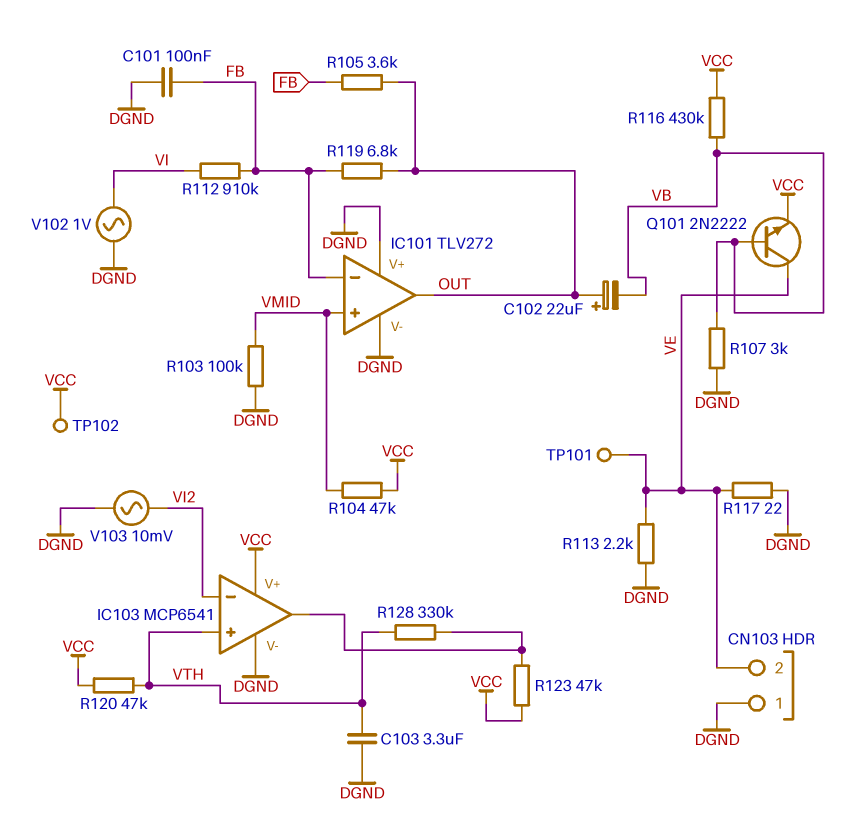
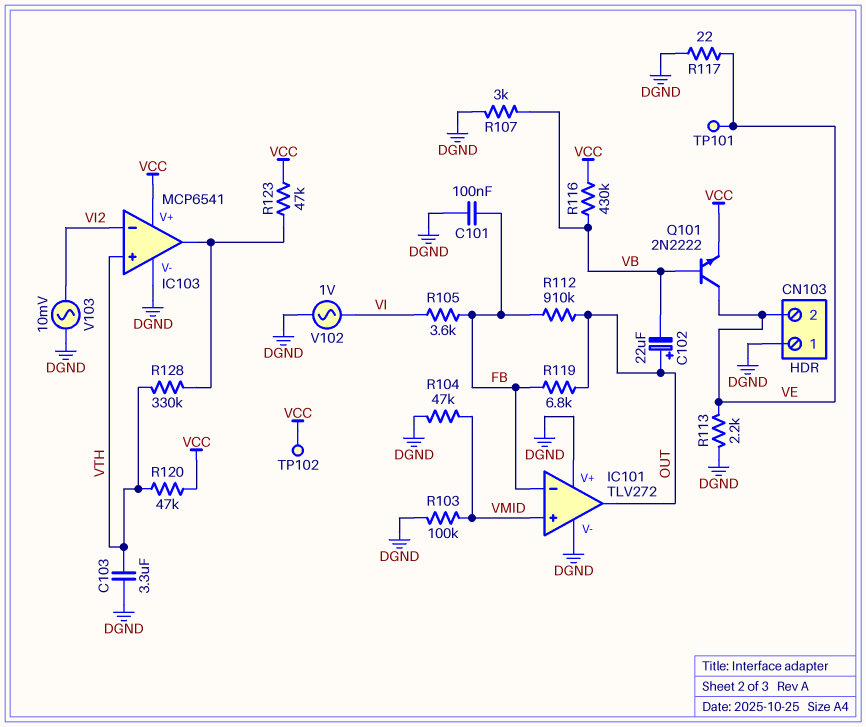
R104: 47k (VCC, VMID) -> 47k (DGND, VMID)
R105: 3.6k (FB, OUT) -> 3.6k (FB, VI)
R112: 910k (FB, VI) -> 910k (FB, OUT)

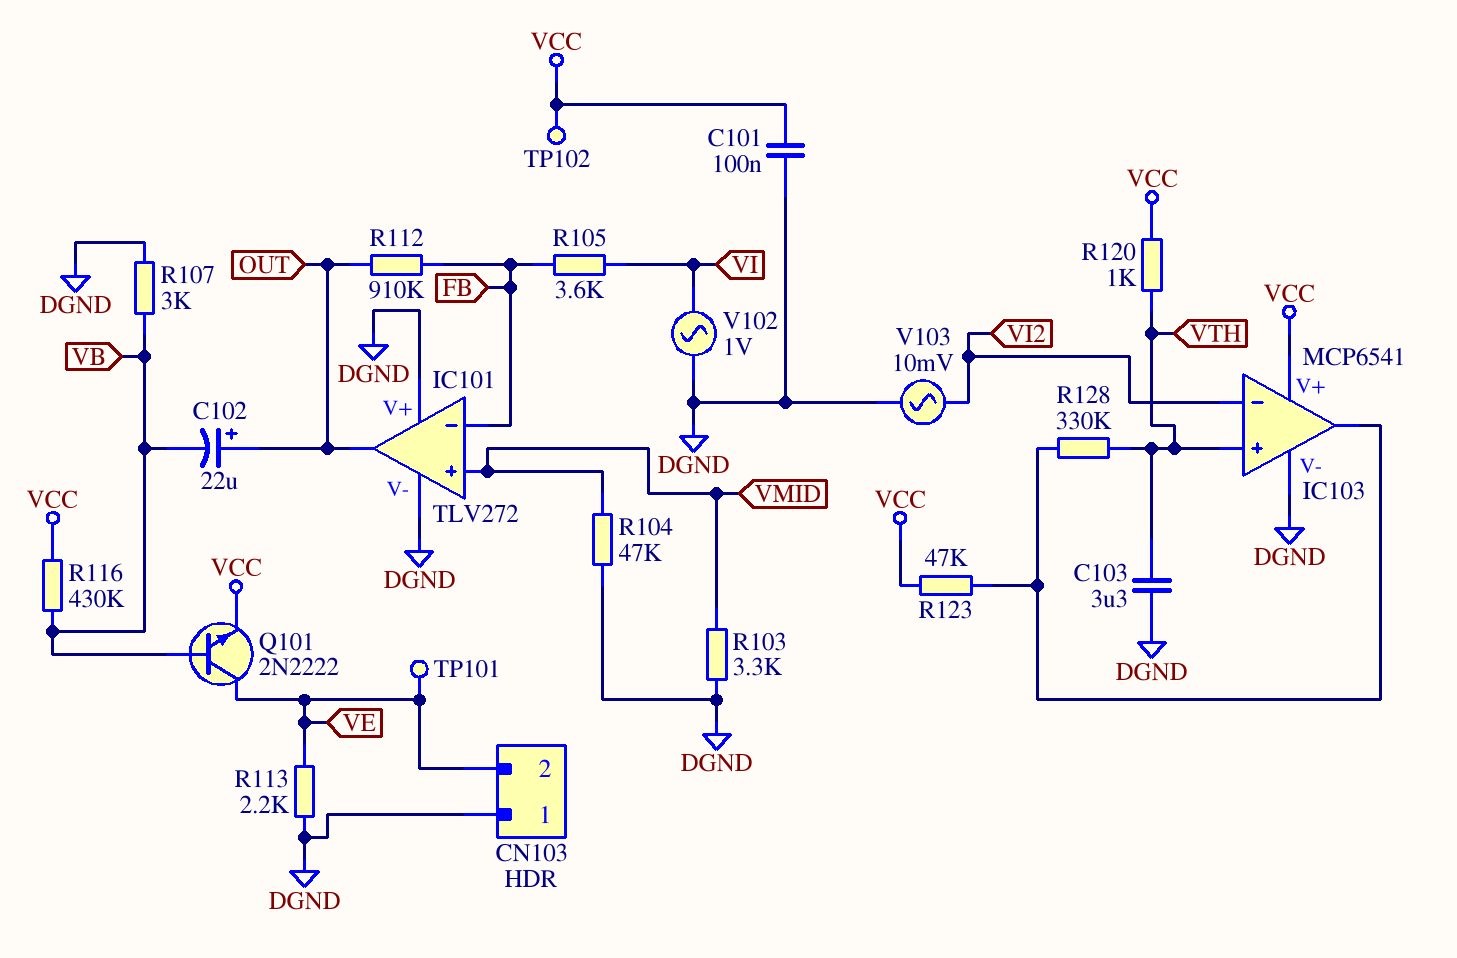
C101: 100nF (DGND, FB) -> 100nF (DGND, VCC)
R103: 100k (DGND, VMID) -> 3.3k (DGND, VMID)
R117: 22 (DGND, VE) -> none
R119: 6.8k (FB, OUT) -> none
R120: 47k (VCC, VTH) -> 1k (VCC, VTH)

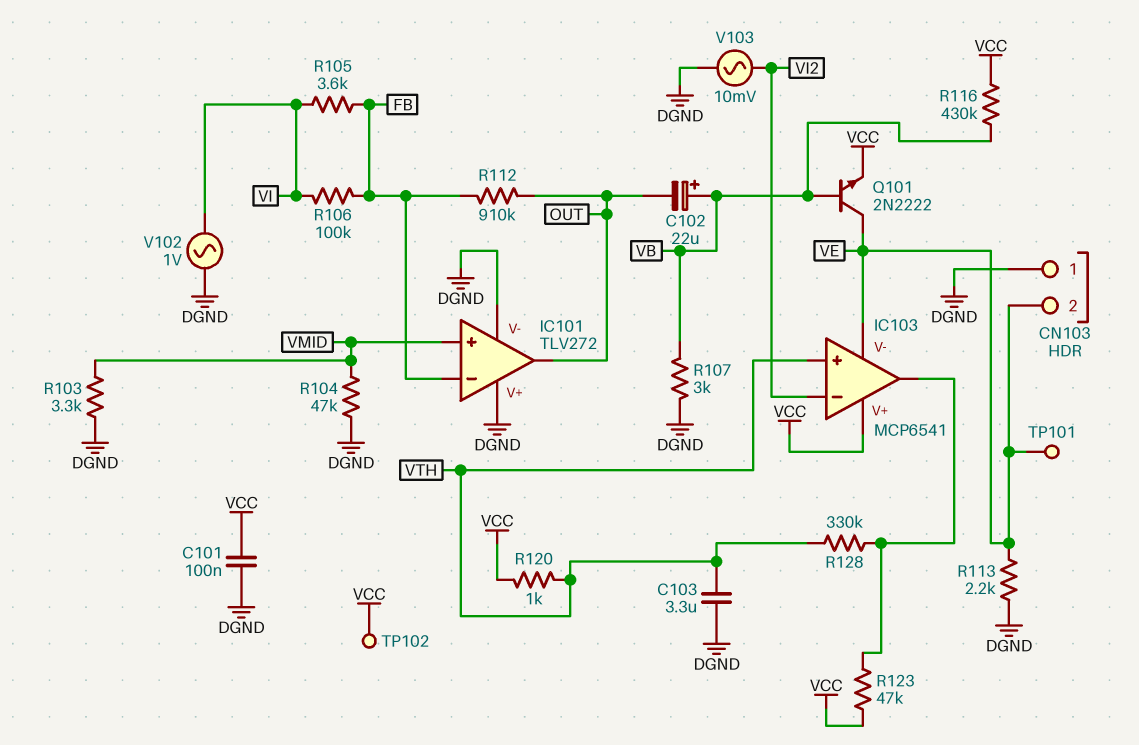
C102: 22uF (plus OUT, minus VB) -> 22uF (plus VB, minus OUT)
IC103 pin V-: DGND -> VE
R106: none -> 100k (FB, VI)

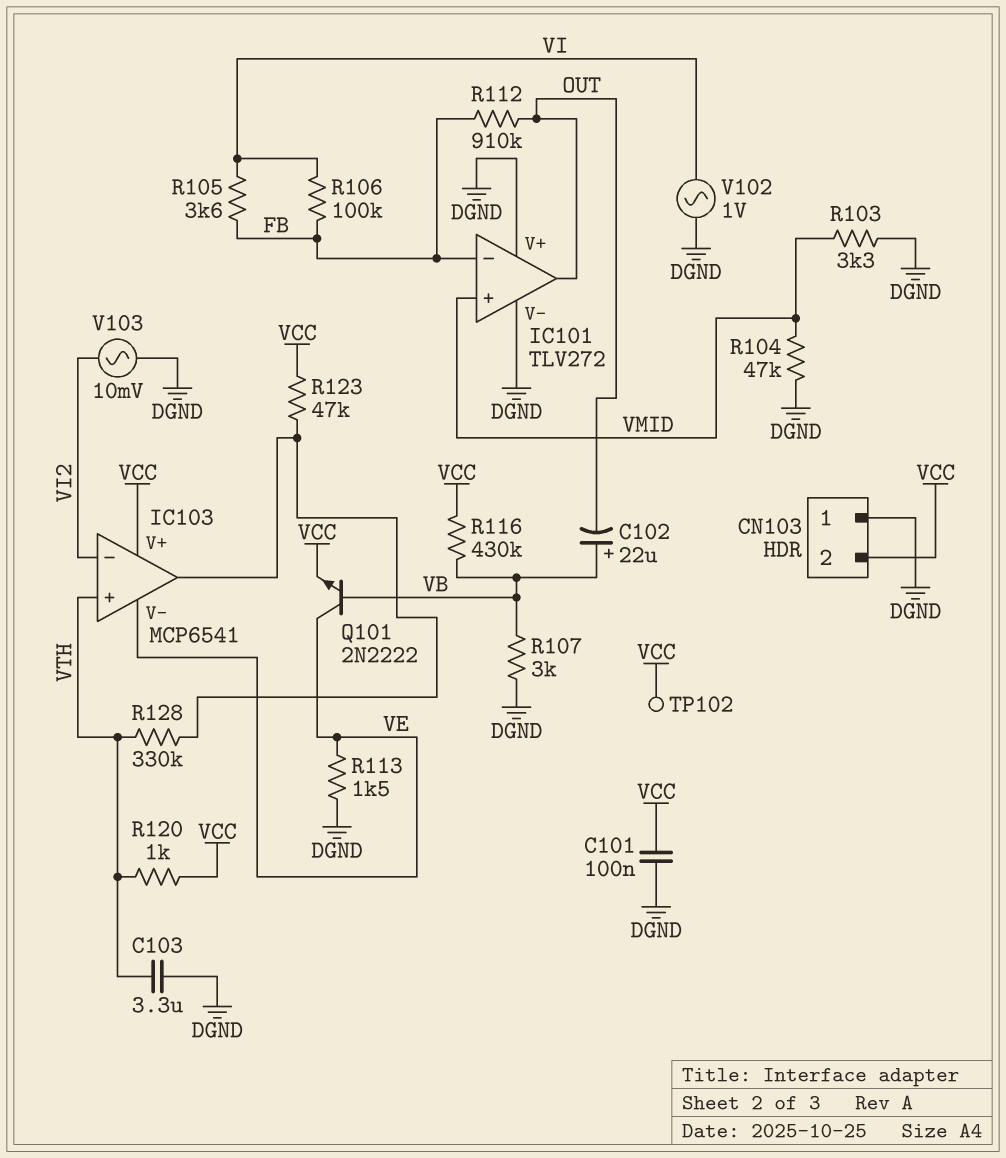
CN103 pin 2: VE -> VCC
R113: 2.2k (DGND, VE) -> 1.5k (DGND, VE)
TP101: test point (VE) -> none

